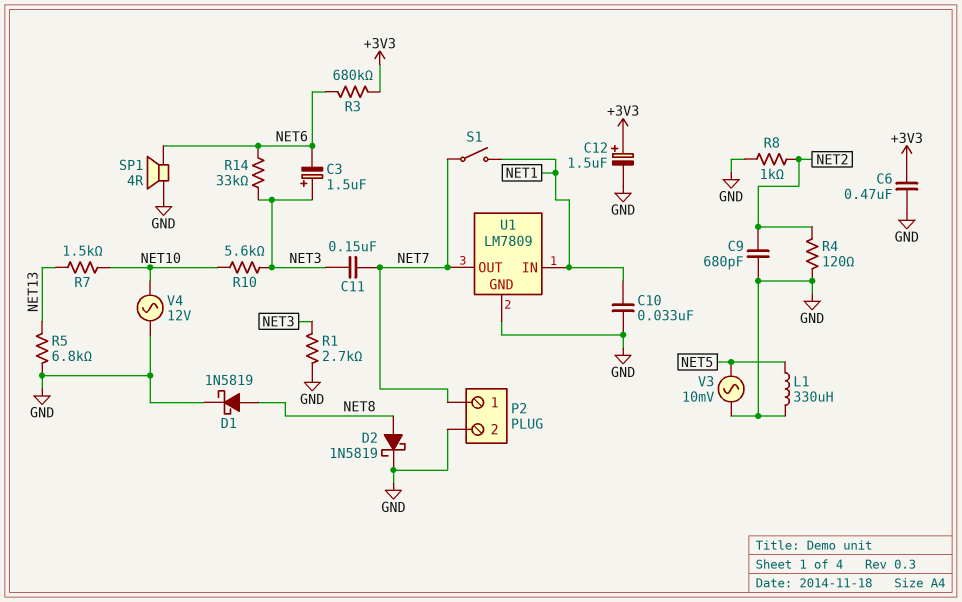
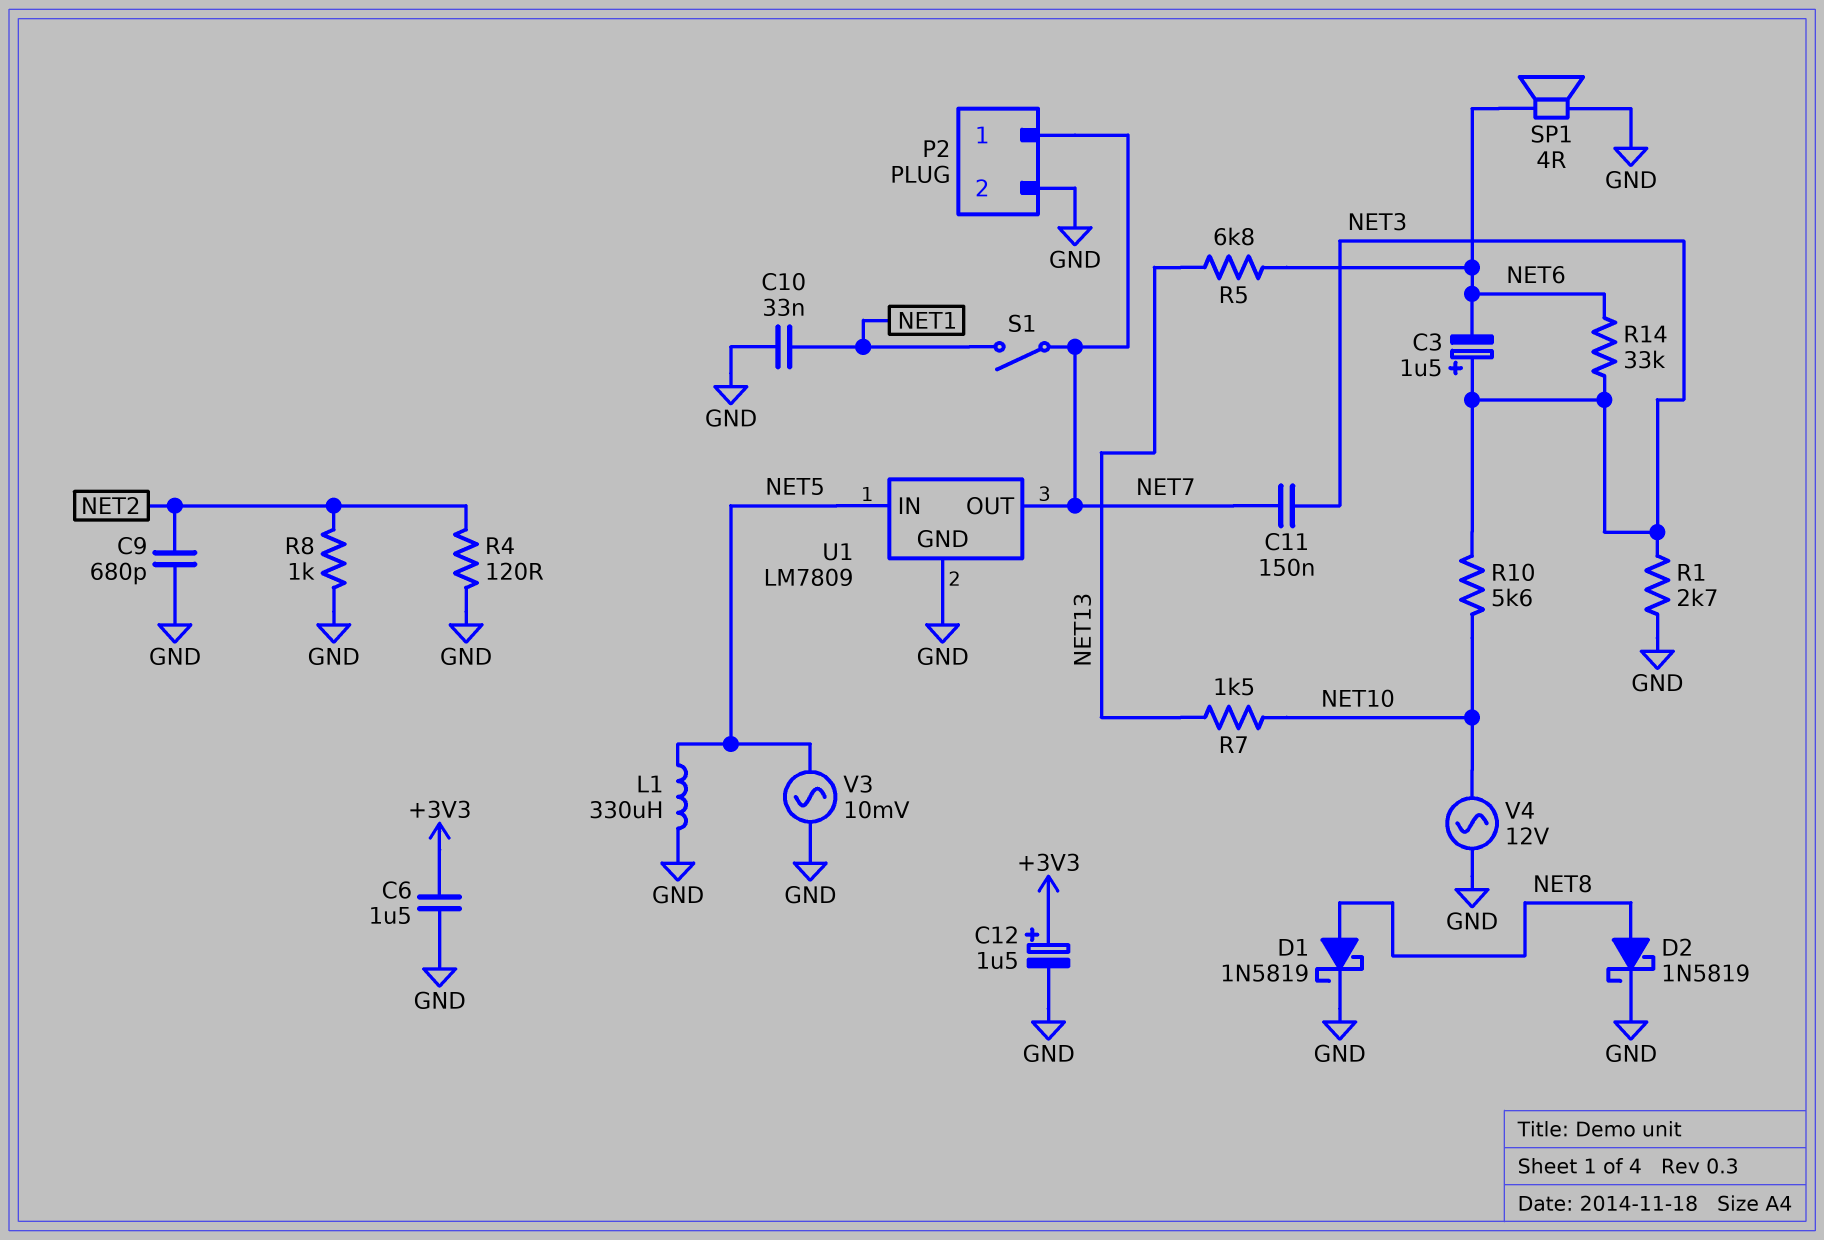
C6: 470nF (+3V3, GND) -> 1.5uF (+3V3, GND)
R3: 680k (+3V3, NET6) -> none
R5: 6.8k (GND, NET13) -> 6.8k (NET6, NET13)
U1 pin IN: NET1 -> NET5

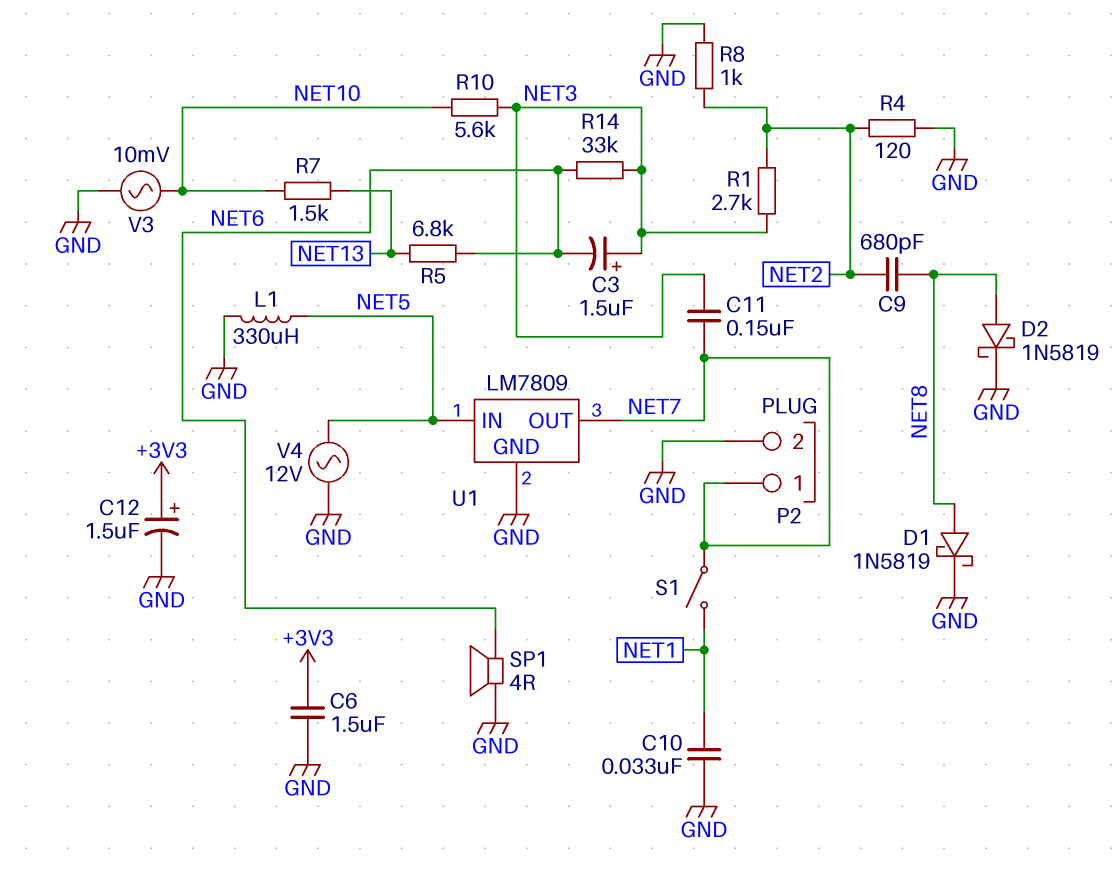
C9: 680pF (GND, NET2) -> 680pF (NET2, NET8)
R1: 2.7k (GND, NET3) -> 2.7k (NET2, NET3)
V3: AC 10mV (GND, NET5) -> AC 10mV (GND, NET10)
V4: AC 12V (GND, NET10) -> AC 12V (GND, NET5)

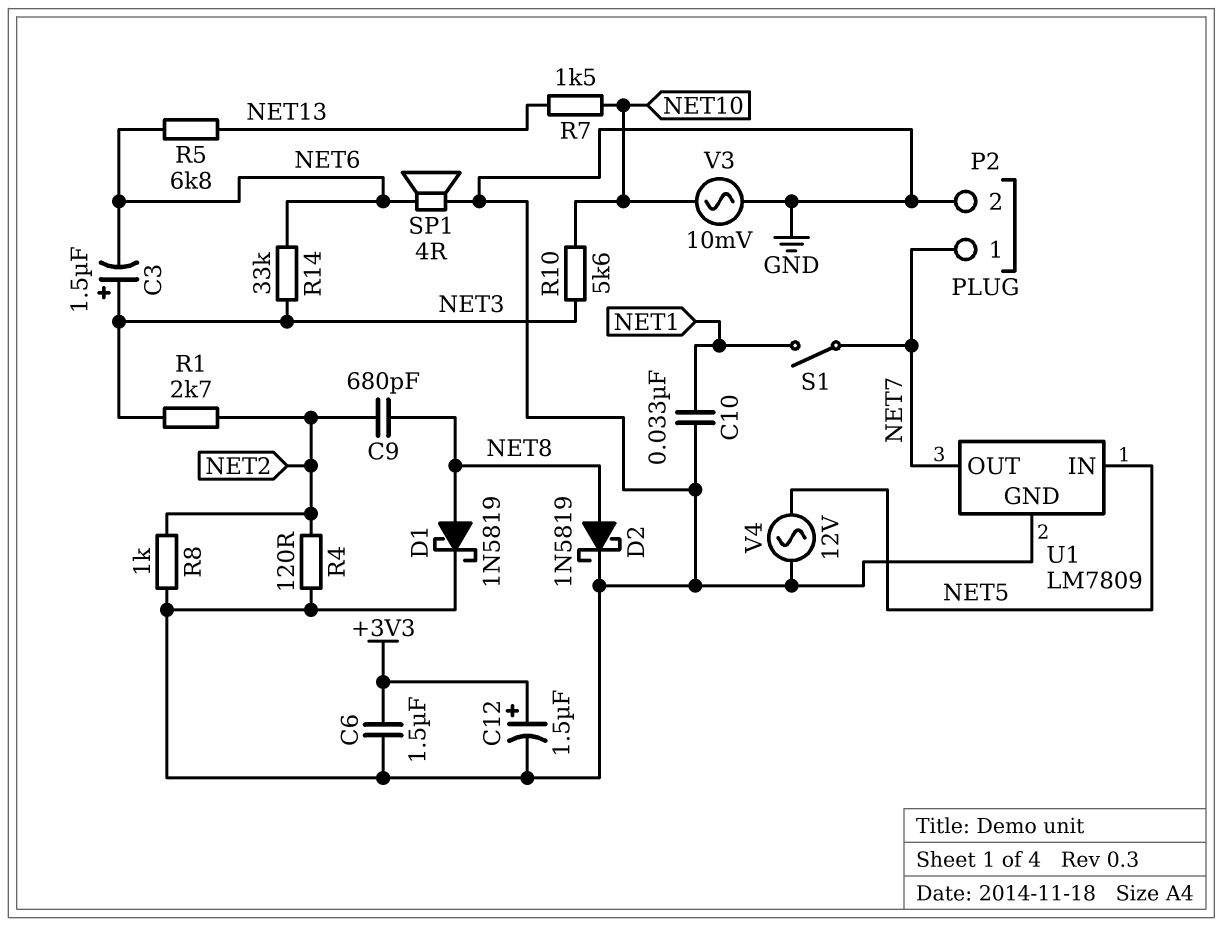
C11: 150nF (NET3, NET7) -> none
L1: 330uH (GND, NET5) -> none

